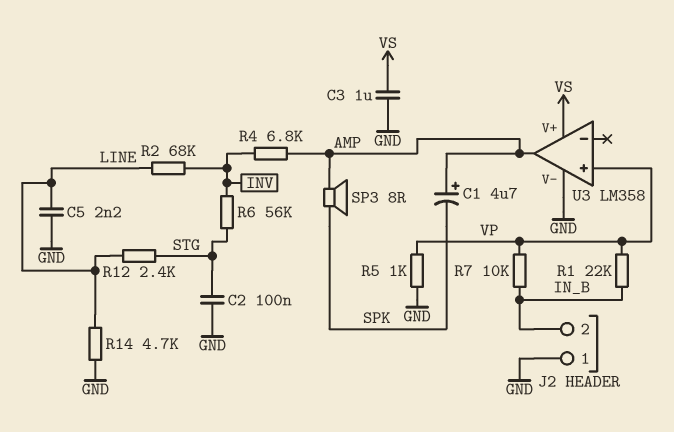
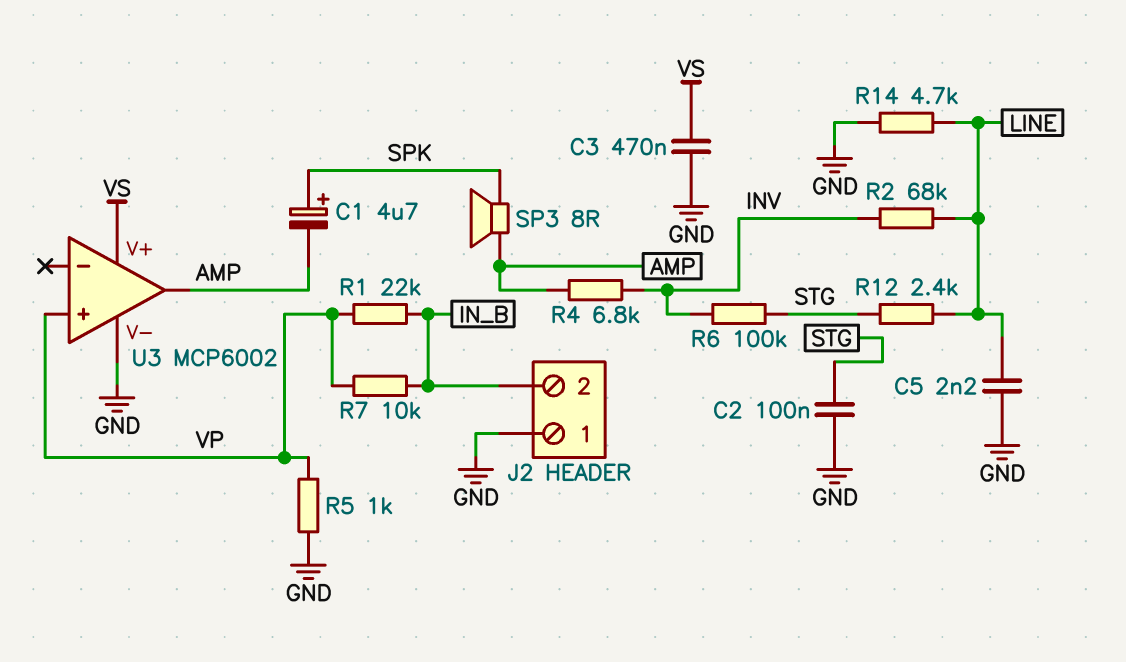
C1: 4.7uF (plus AMP, minus SPK) -> 4.7uF (plus SPK, minus AMP)
C3: 1uF (GND, VS) -> 470nF (GND, VS)
R6: 56k (INV, STG) -> 100k (INV, STG)
U3: LM358 -> MCP6002

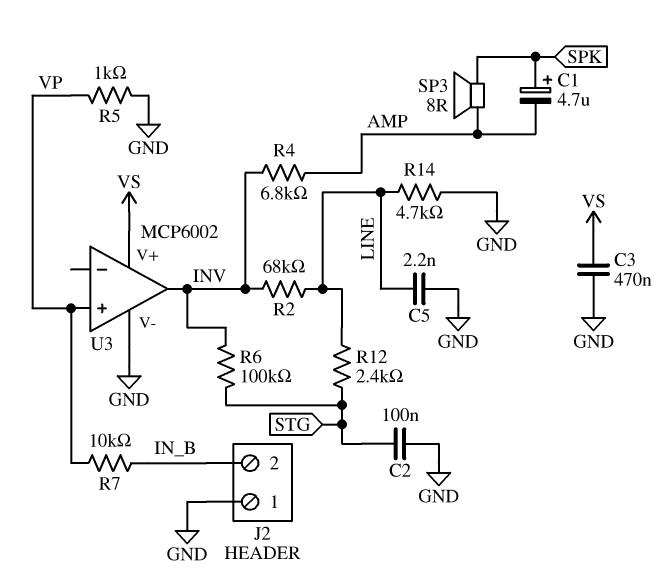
R1: 22k (IN_B, VP) -> none
U3 pin out: AMP -> INV

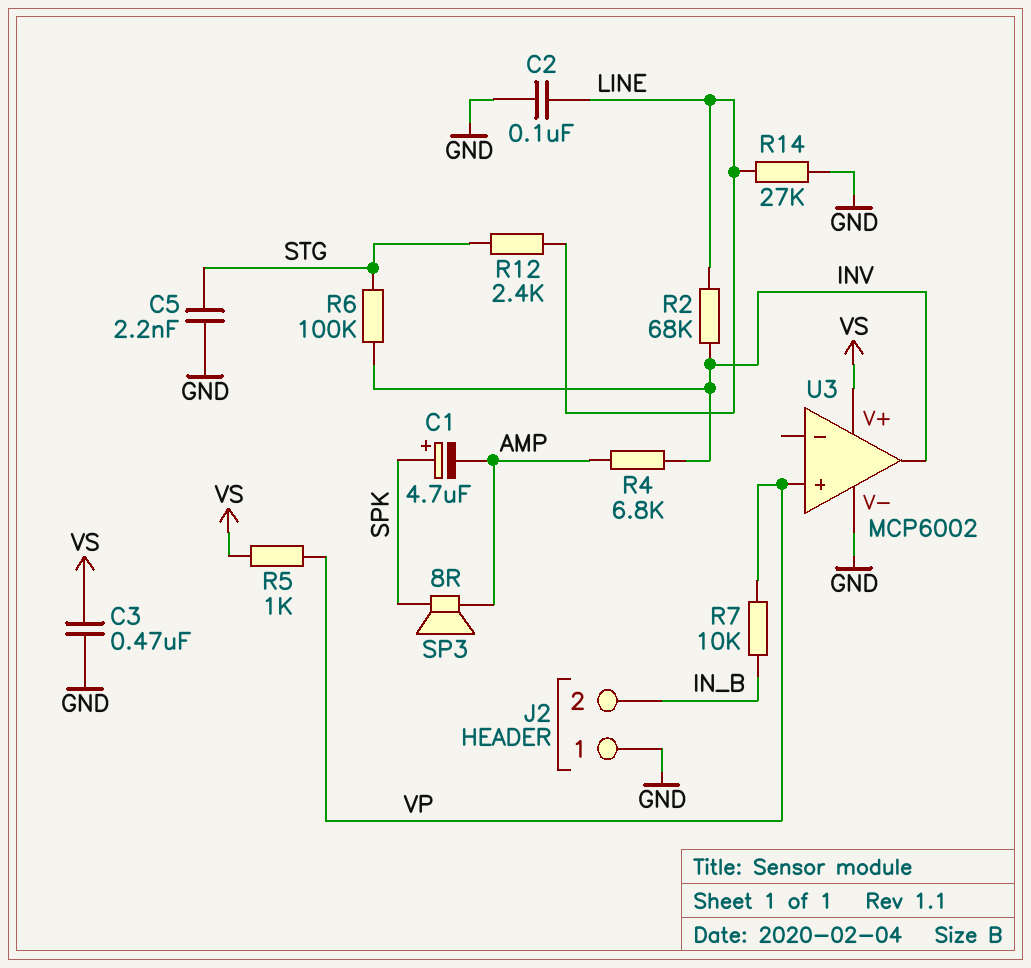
C2: 100nF (GND, STG) -> 100nF (GND, LINE)
C5: 2.2nF (GND, LINE) -> 2.2nF (GND, STG)
R5: 1k (GND, VP) -> 1k (VP, VS)
R14: 4.7k (GND, LINE) -> 27k (GND, LINE)

